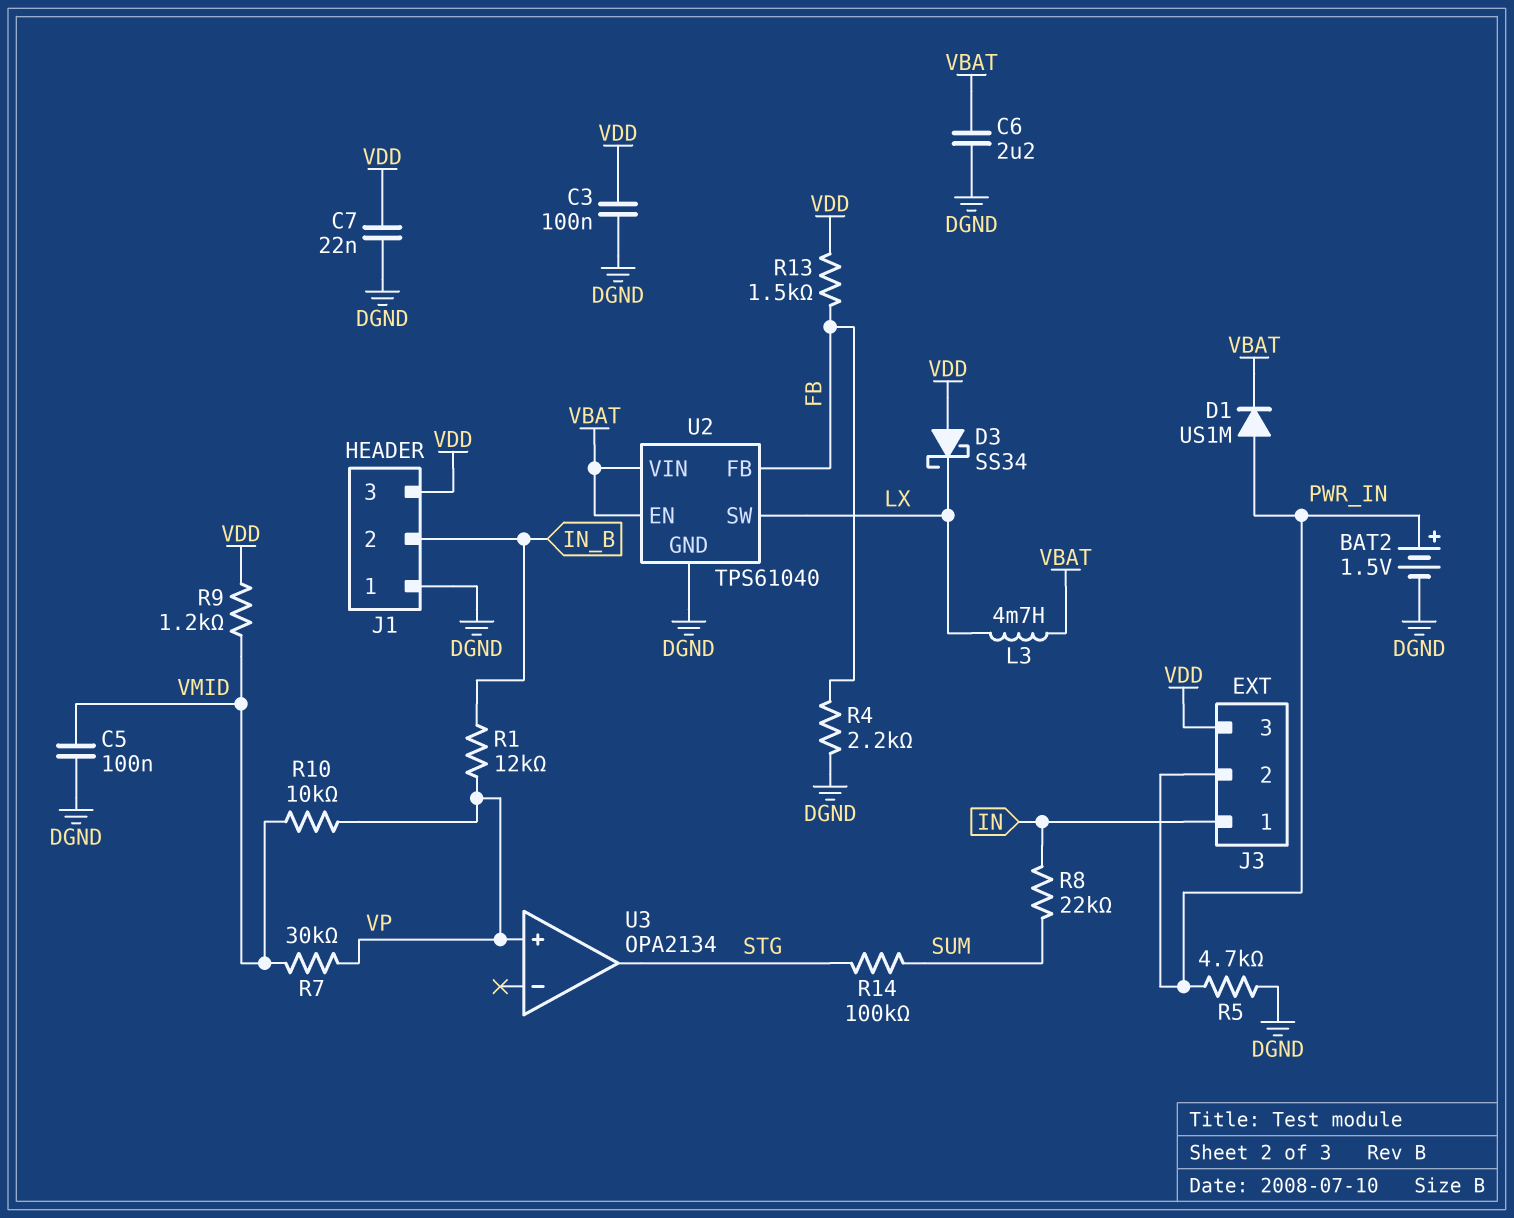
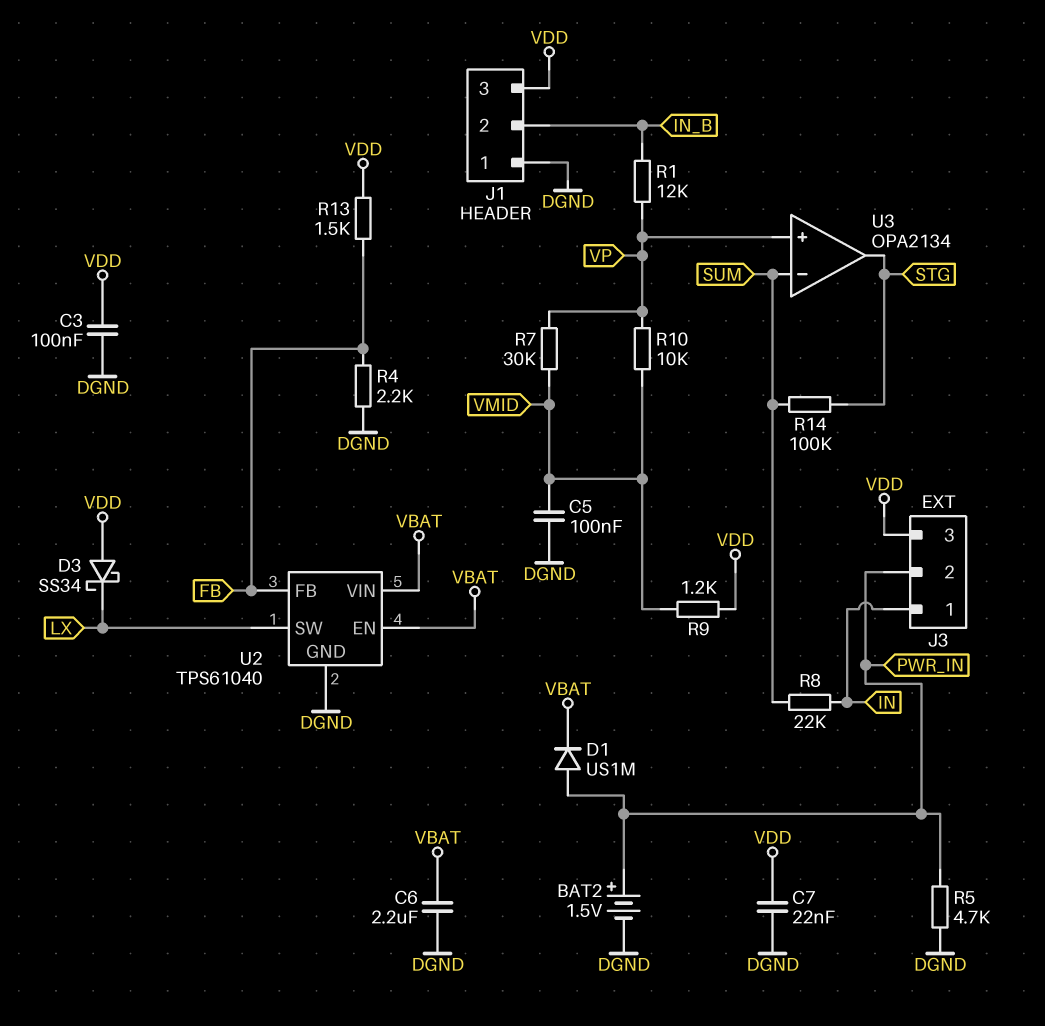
L3: 4.7mH (LX, VBAT) -> none
U3 pin in-: none -> SUM

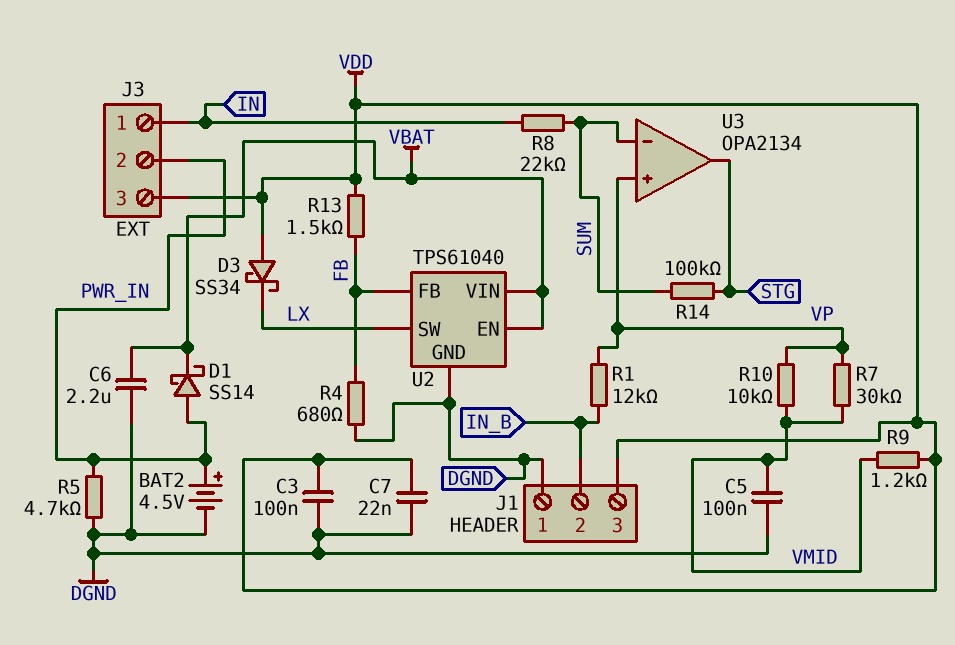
BAT2: 1.5V (plus PWR_IN, minus DGND) -> 4.5V (plus PWR_IN, minus DGND)
D1: diode US1M (A PWR_IN, K VBAT) -> schottky SS14 (A PWR_IN, K VBAT)
R4: 2.2k (DGND, FB) -> 680 (DGND, FB)

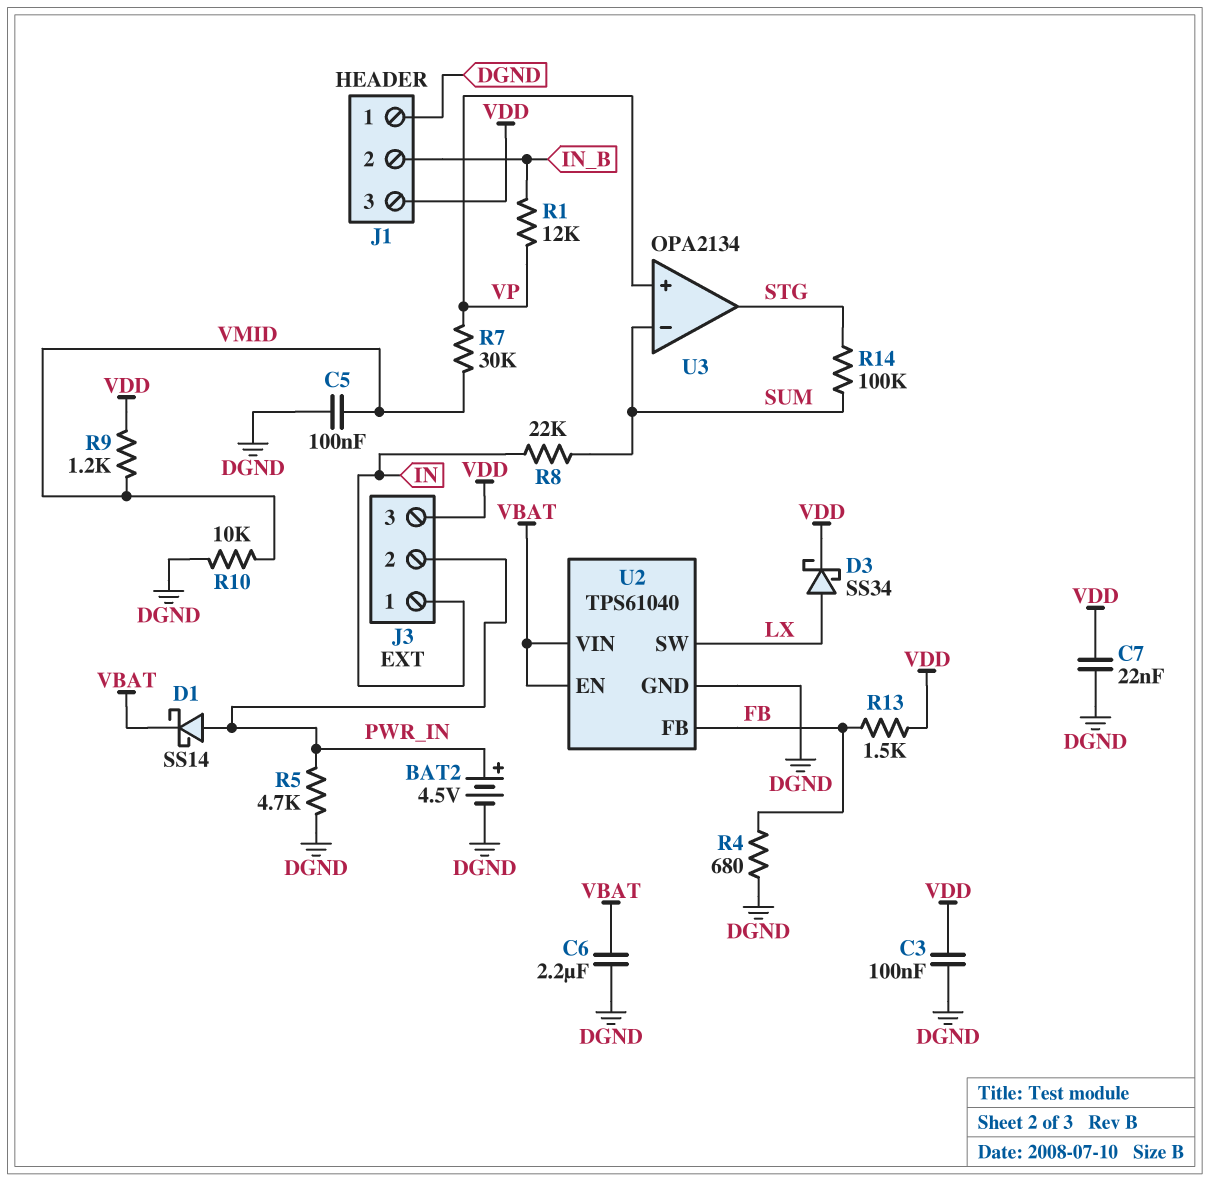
D3: schottky SS34 (A VDD, K LX) -> schottky SS34 (A LX, K VDD)
R10: 10k (VMID, VP) -> 10k (DGND, VMID)

